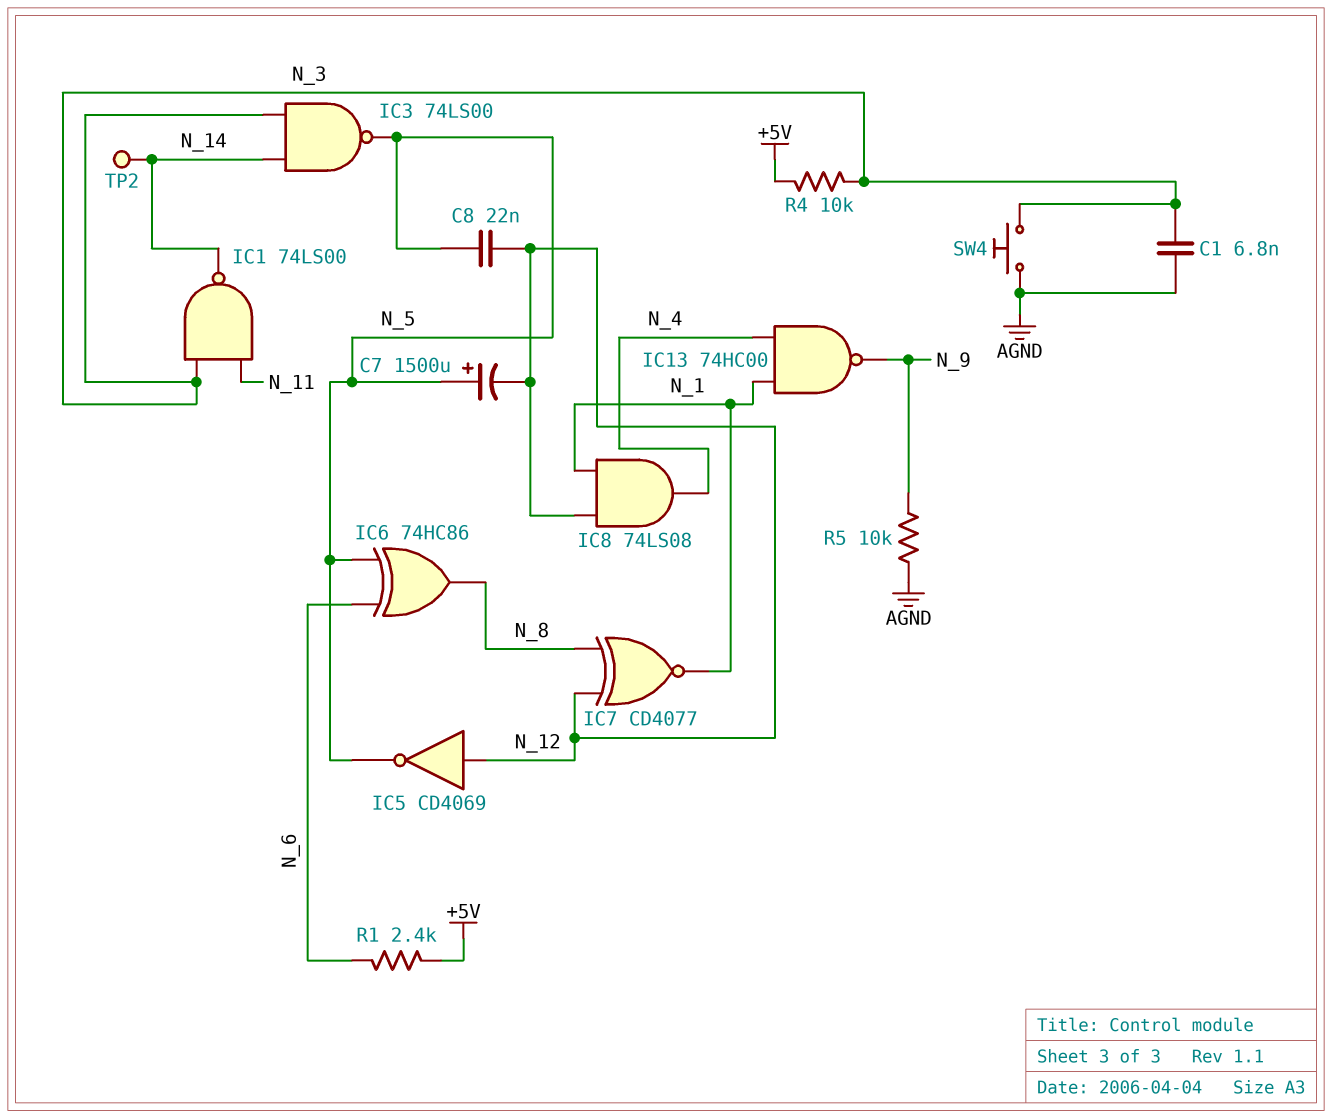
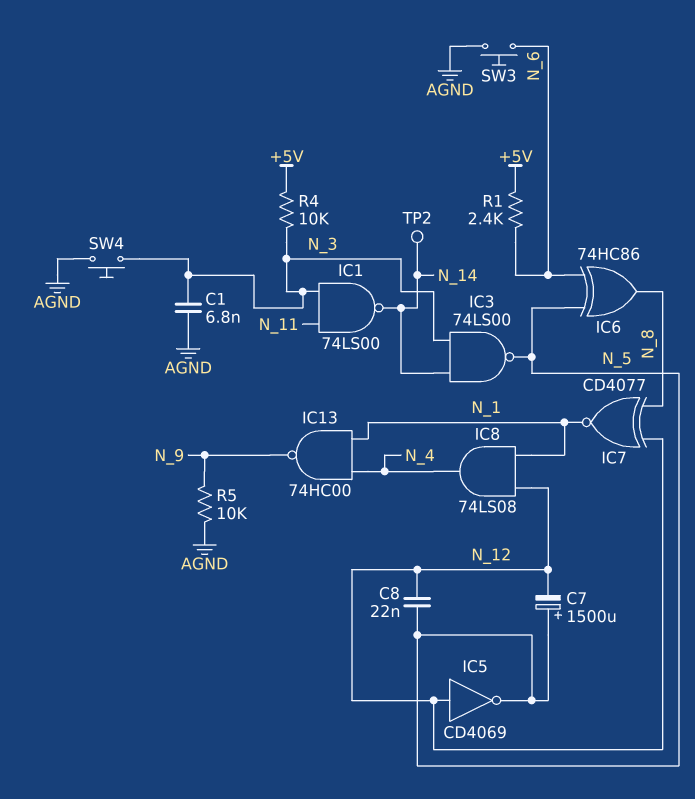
SW3: none -> button (AGND, N_6)

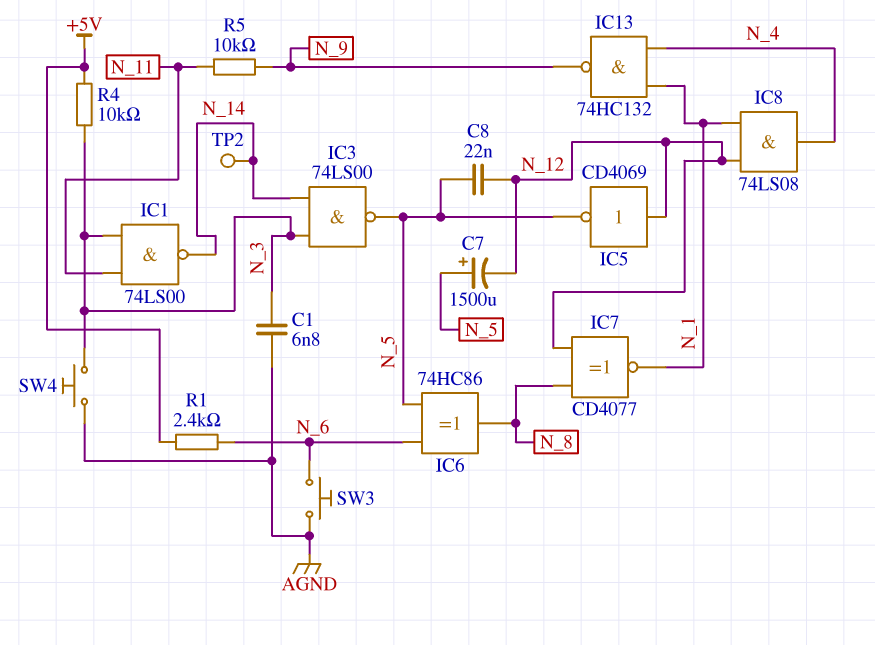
IC13: NAND 74HC00 (in N_1, in N_4, out N_9) -> NAND 74HC132 (in N_1, in N_4, out N_9)
R5: 10k (AGND, N_9) -> 10k (N_9, N_11)

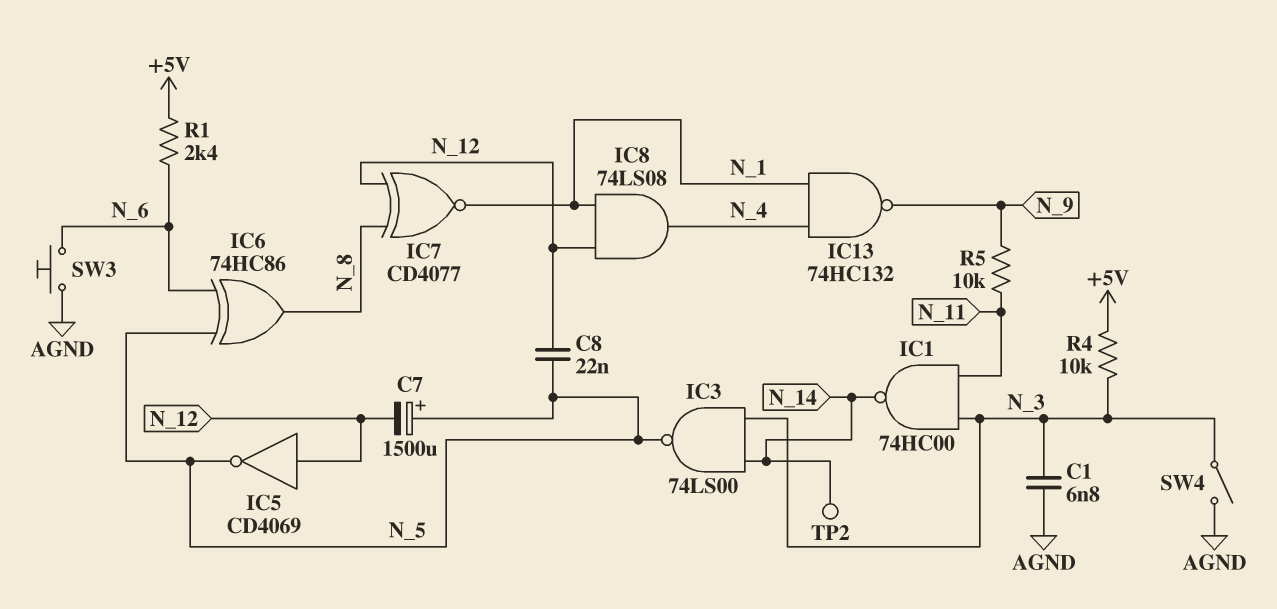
IC1: NAND 74LS00 (in N_3, in N_11, out N_14) -> NAND 74HC00 (in N_3, in N_11, out N_14)
SW4: button (AGND, N_3) -> switch (AGND, N_3)

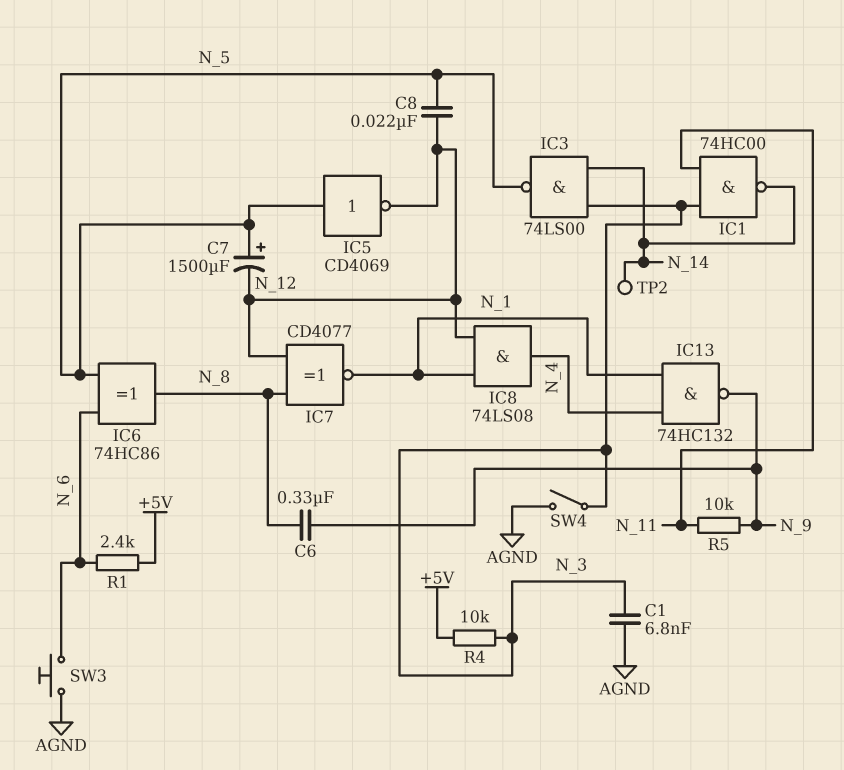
C6: none -> 330nF (N_8, N_9)
IC5: NOT CD4069 (in N_12, out N_5) -> NOT CD4069 (in N_5, out N_12)

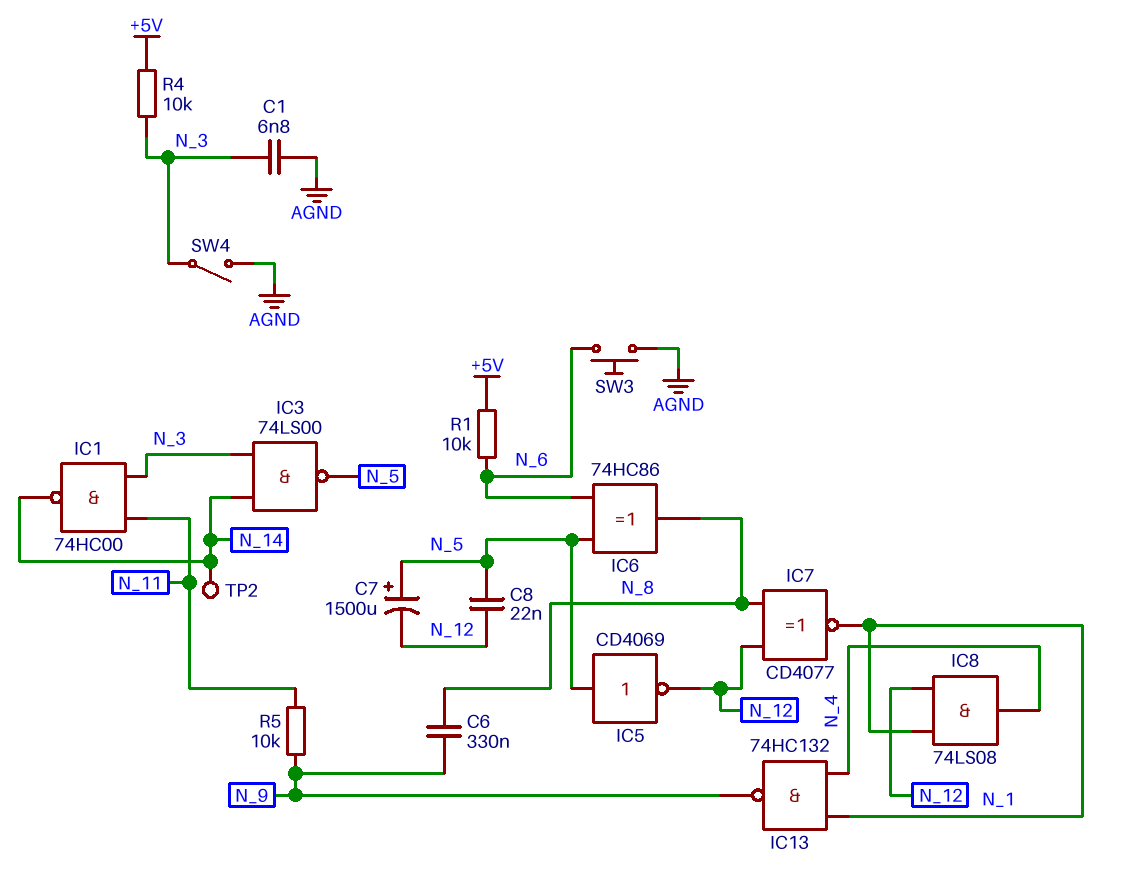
R1: 2.4k (+5V, N_6) -> 10k (+5V, N_6)

